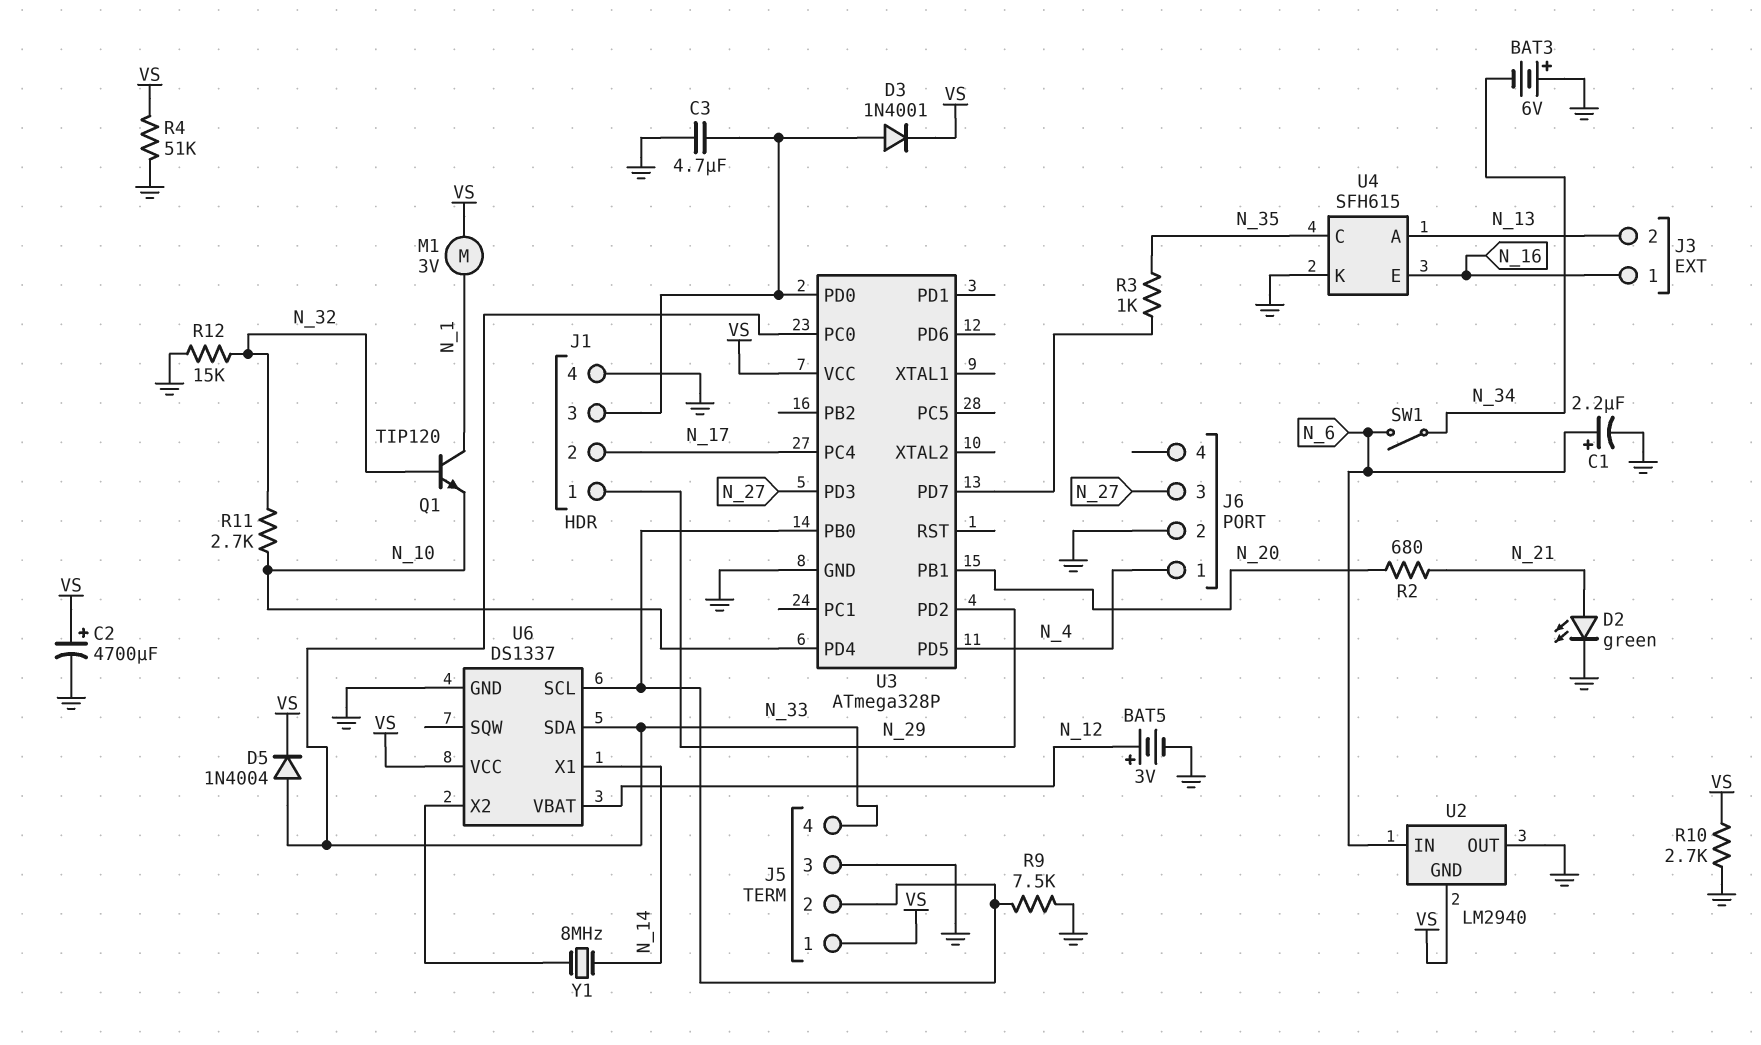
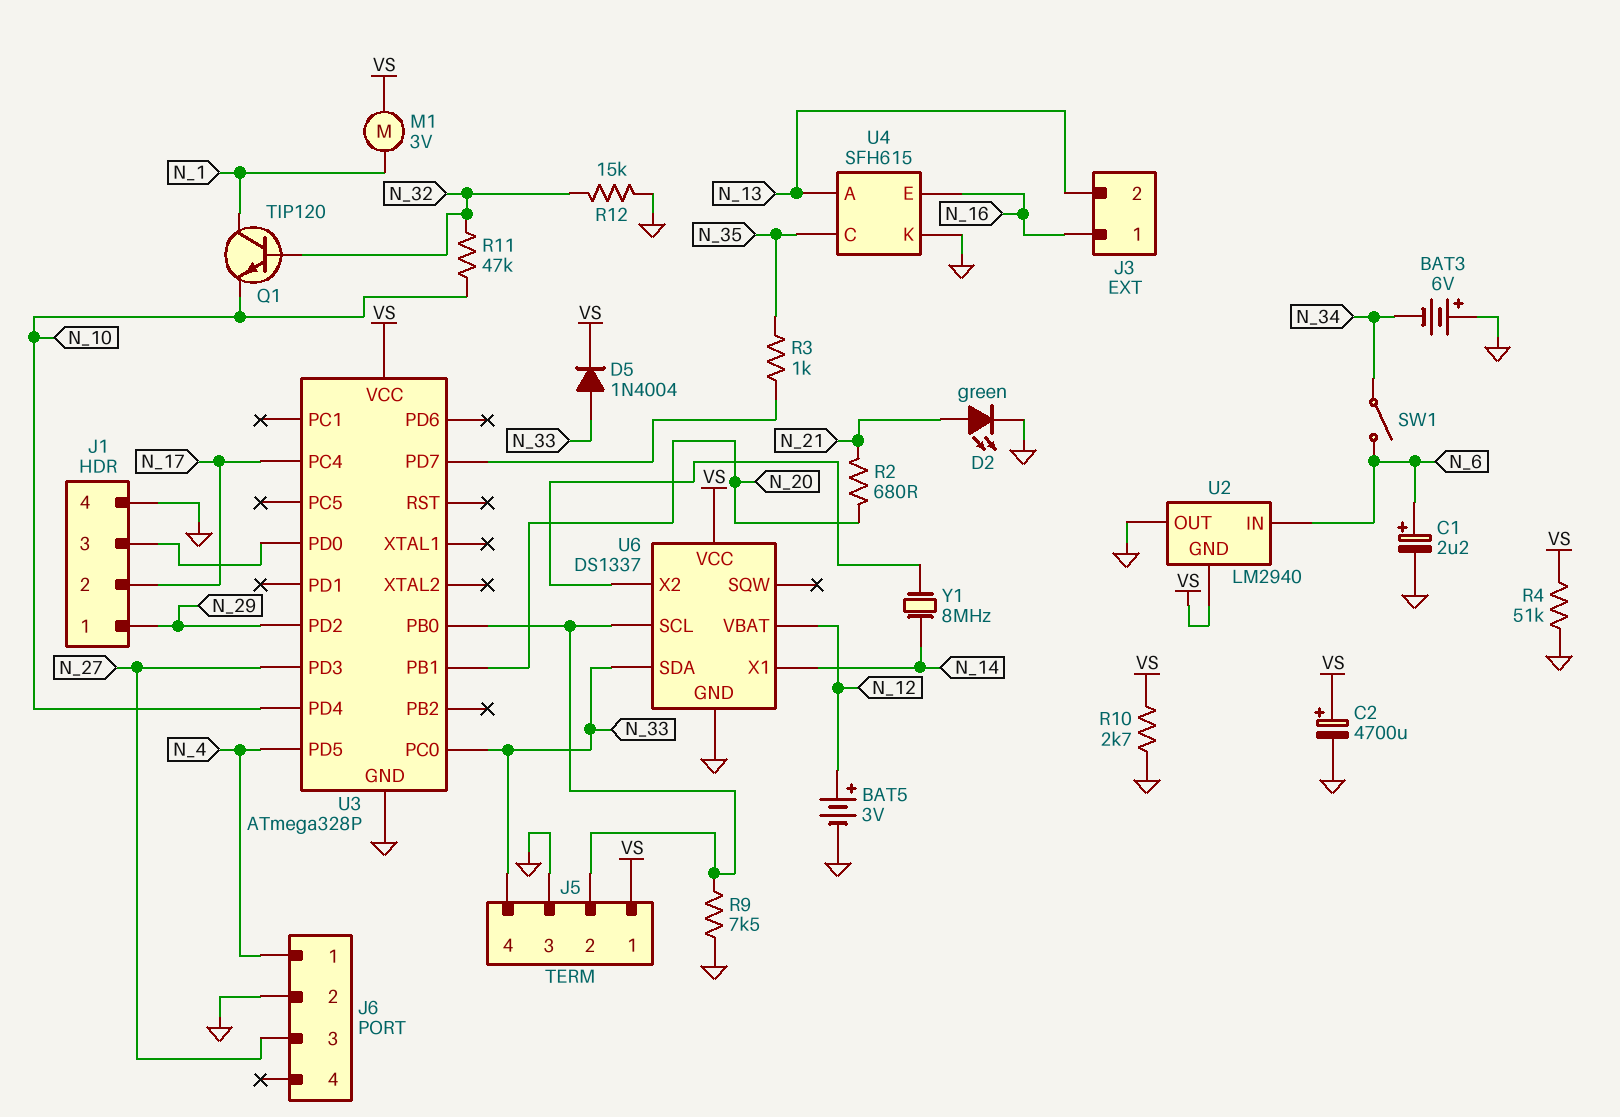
C3: 4.7uF (GND, J1/3) -> none
D3: diode 1N4001 (A J1/3, K VS) -> none
R11: 2.7k (N_10, N_32) -> 47k (N_10, N_32)

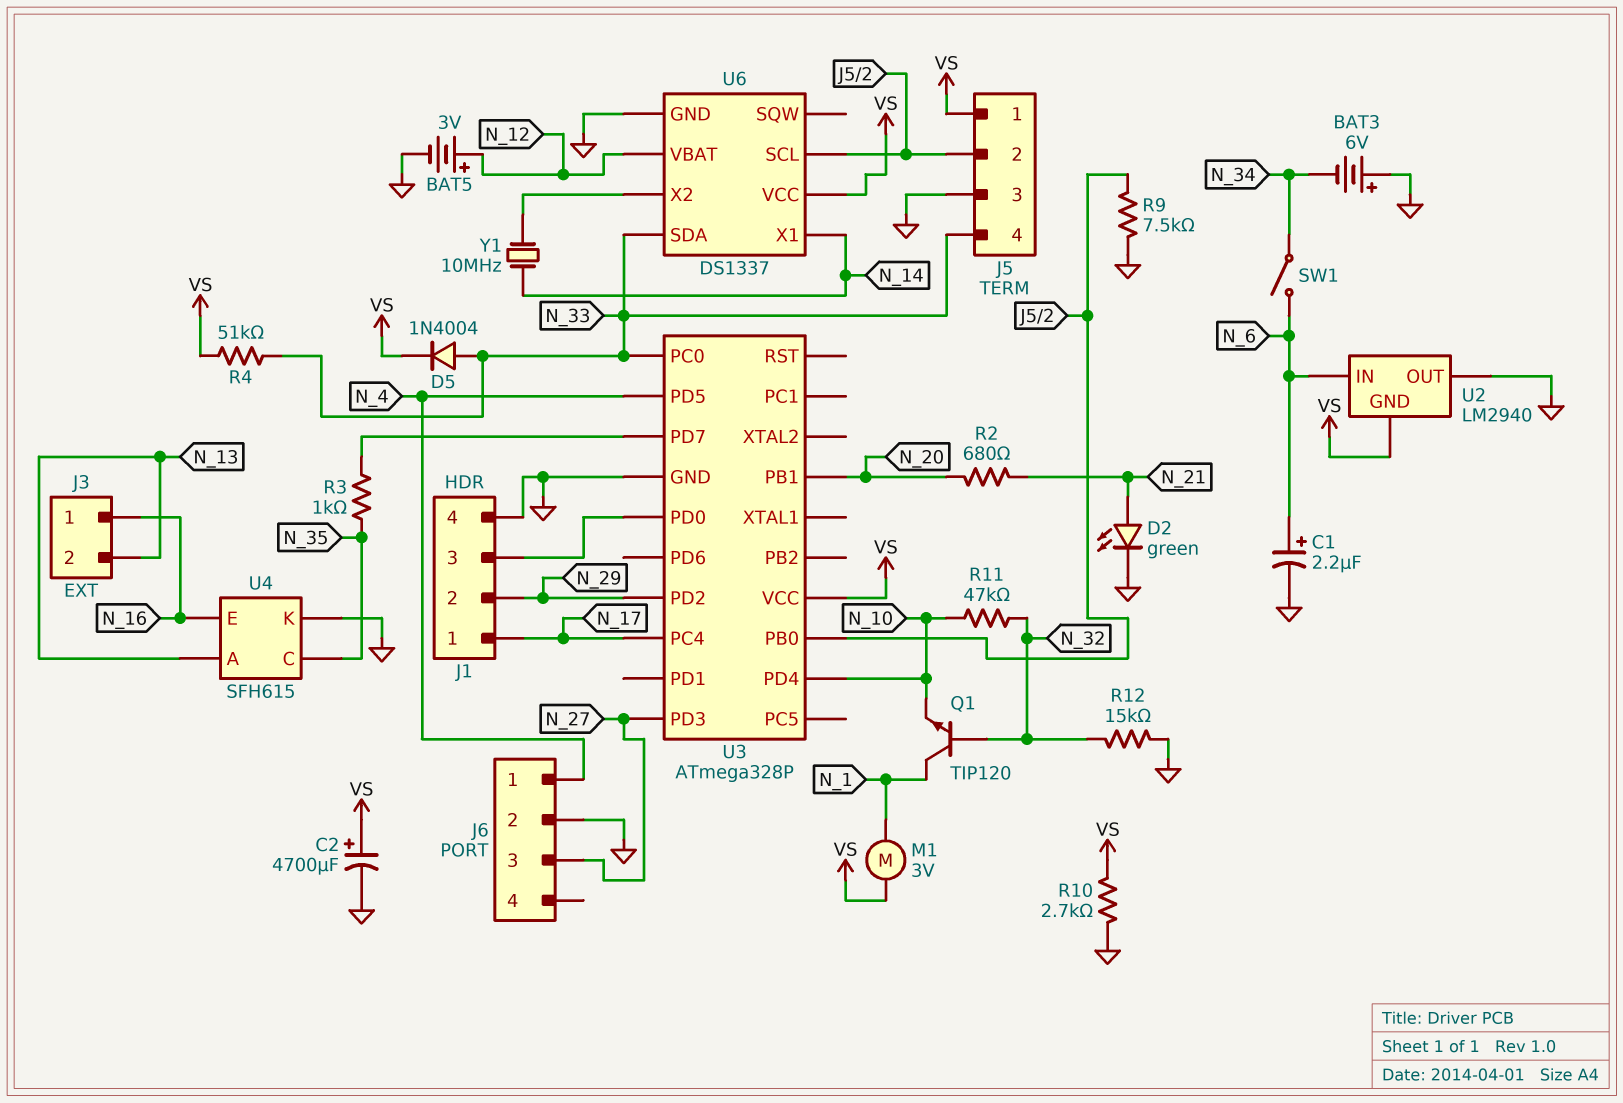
J1 pin 1: N_29 -> N_17
J1 pin 2: N_17 -> N_29
R4: 51k (GND, VS) -> 51k (N_33, VS)
Y1: 8MHz (N_14, U6/X2) -> 10MHz (N_14, U6/X2)

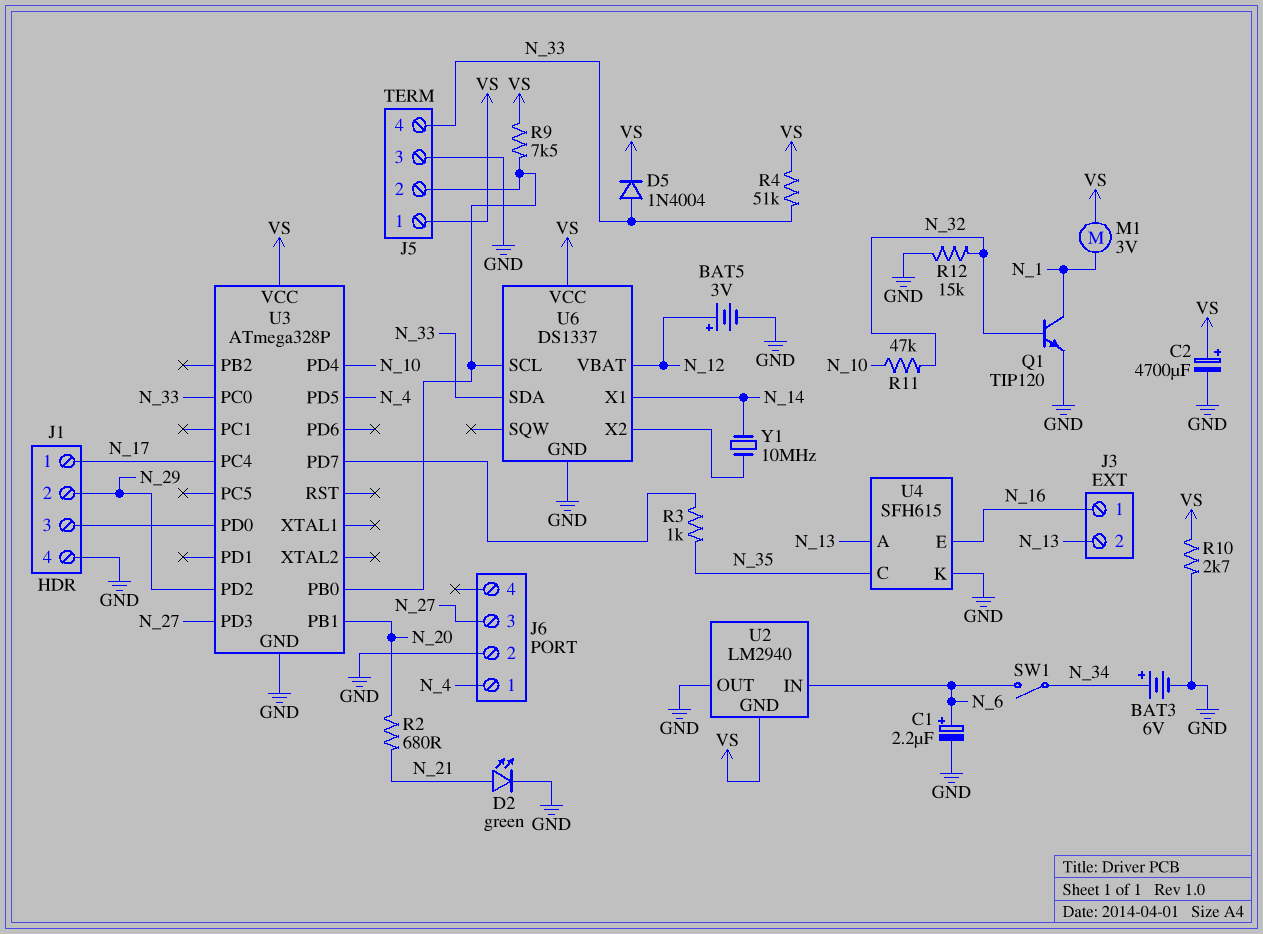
BAT3: 6V (plus GND, minus N_34) -> 6V (plus N_34, minus GND)
Q1: NPN TIP120 (B N_32, C N_1, E N_10) -> NPN TIP120 (B N_32, C N_1, E GND)
R9: 7.5k (GND, J5/2) -> 7.5k (J5/2, VS)

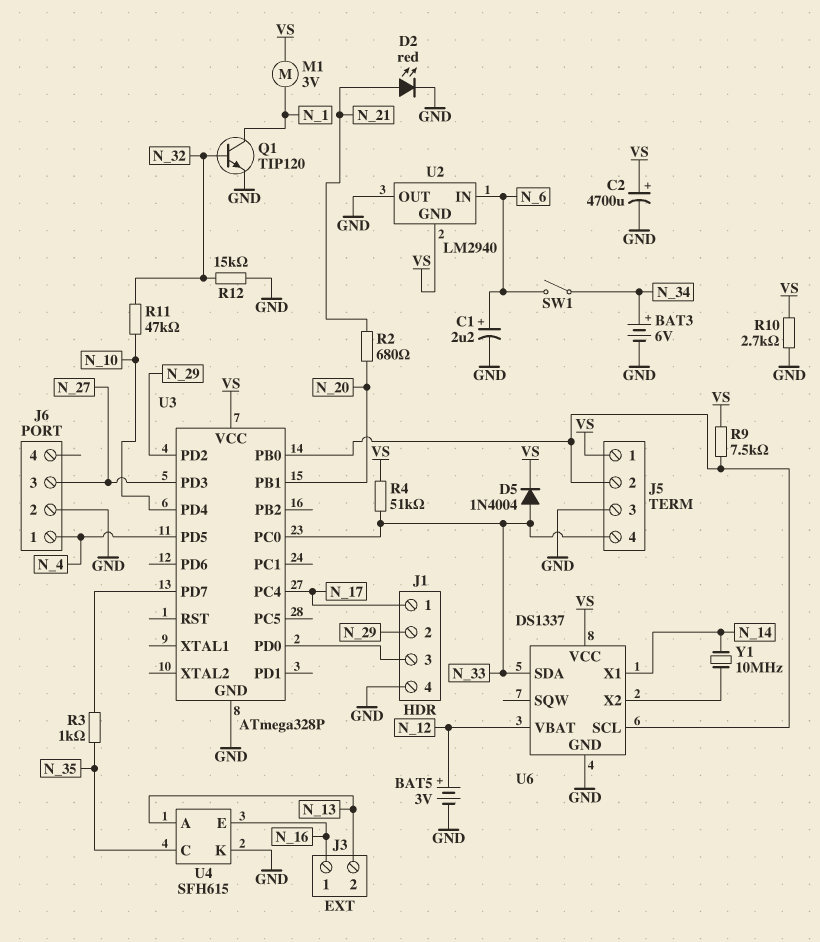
D2: LED green (A N_21, K GND) -> LED red (A N_21, K GND)

